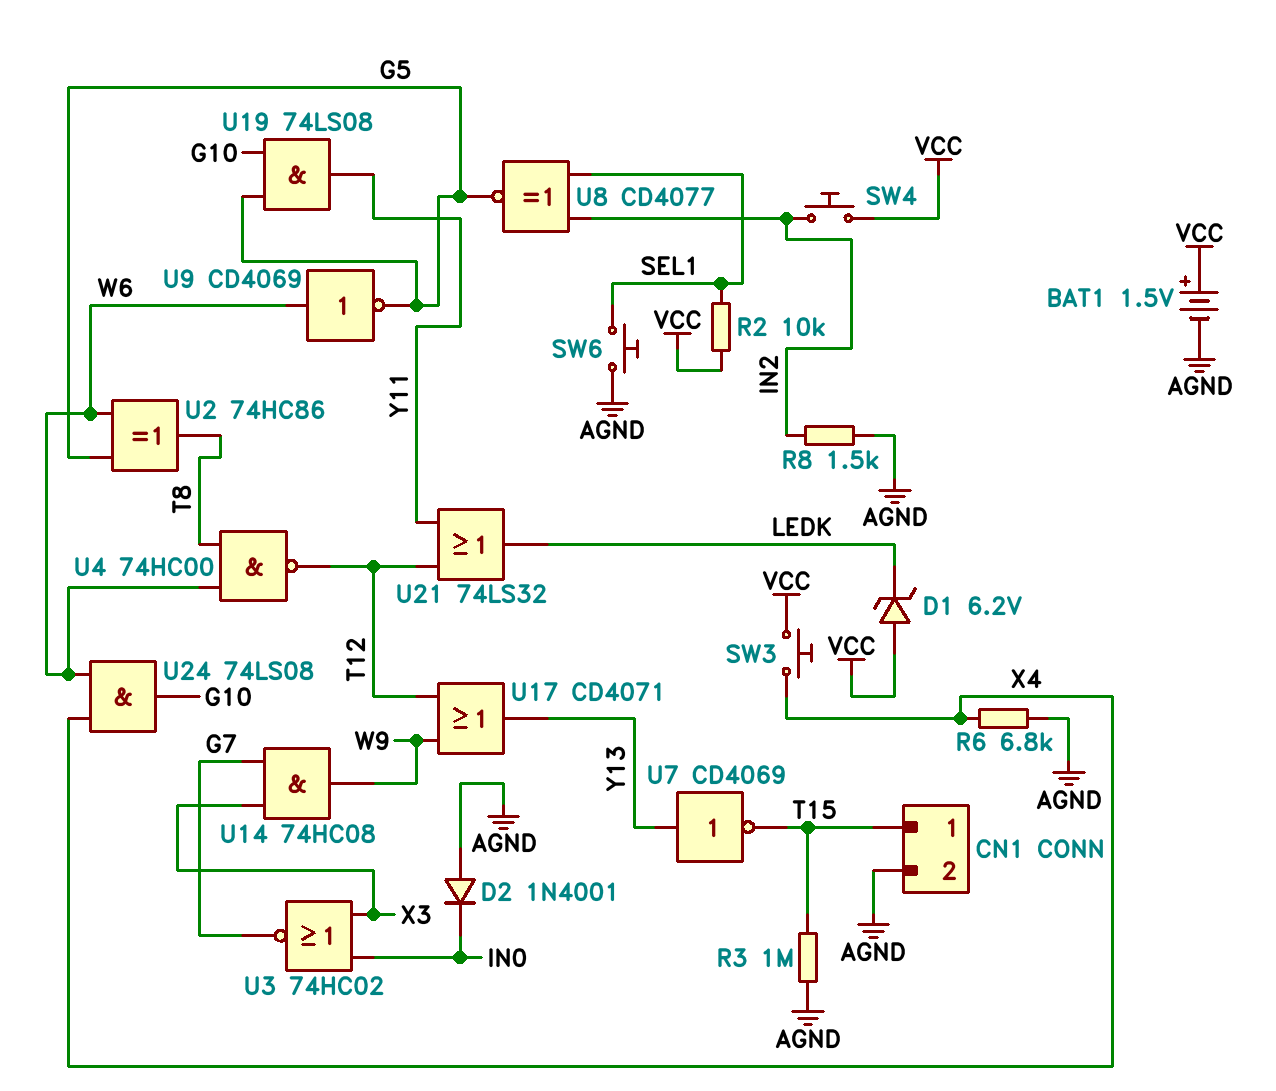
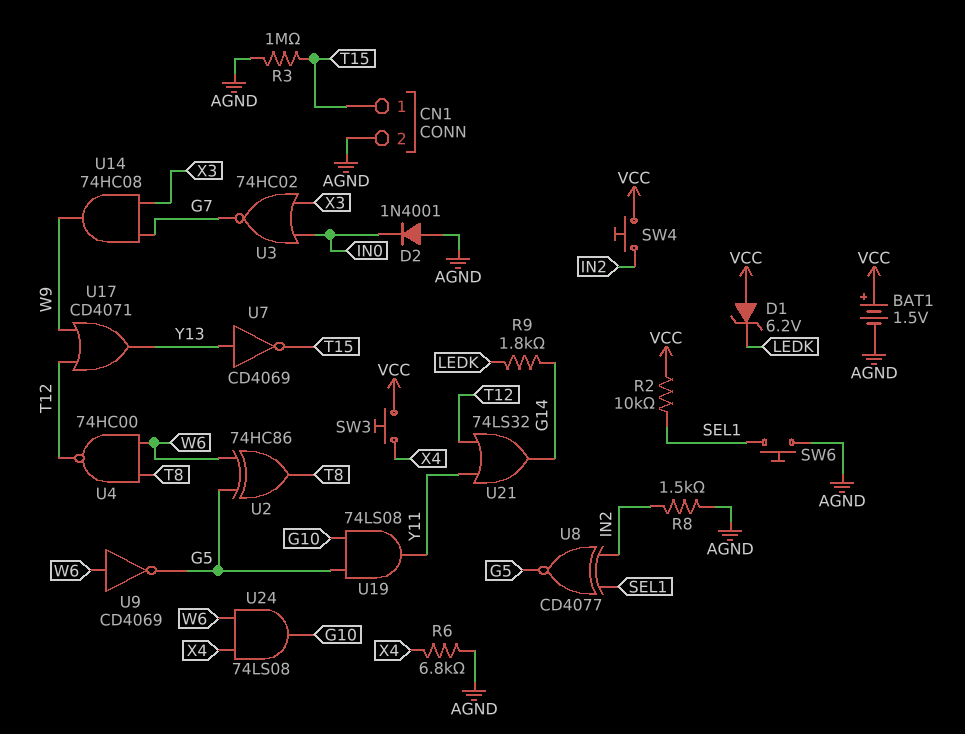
R9: none -> 1.8k (G14, LEDK)
U21: OR 74LS32 (in T12, in Y11, out LEDK) -> OR 74LS32 (in T12, in Y11, out G14)

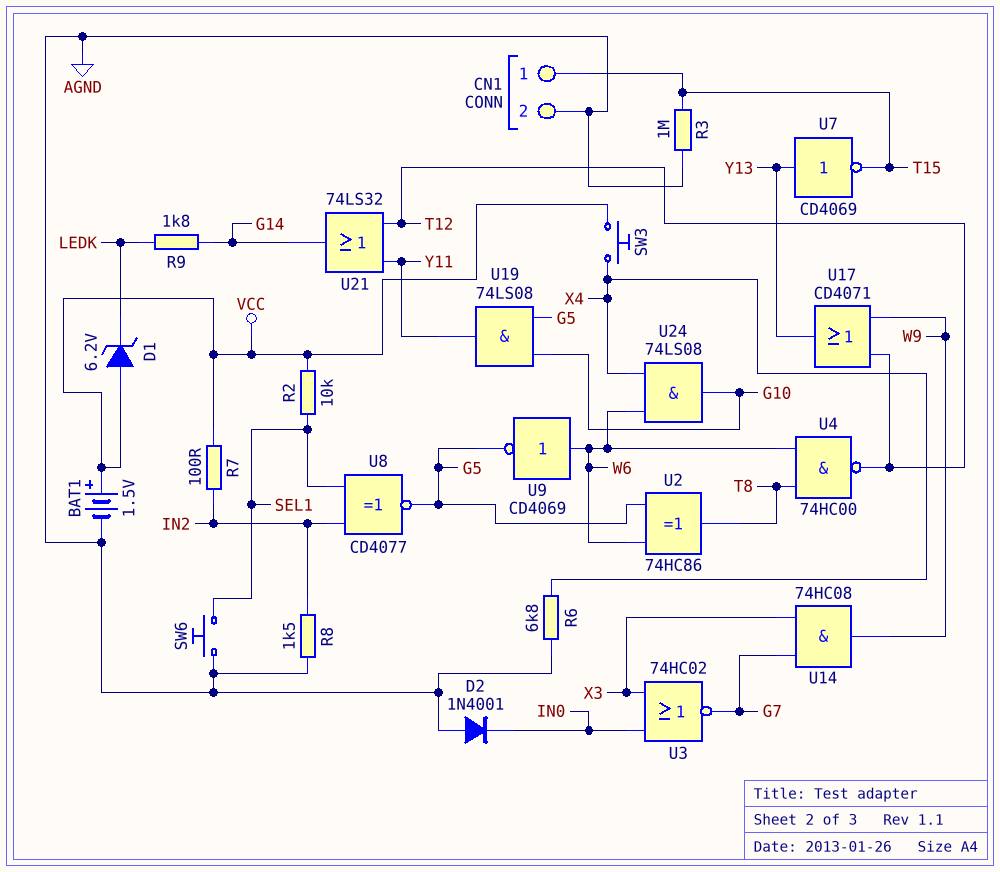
R7: none -> 100 (IN2, VCC)
SW4: button (IN2, VCC) -> none

